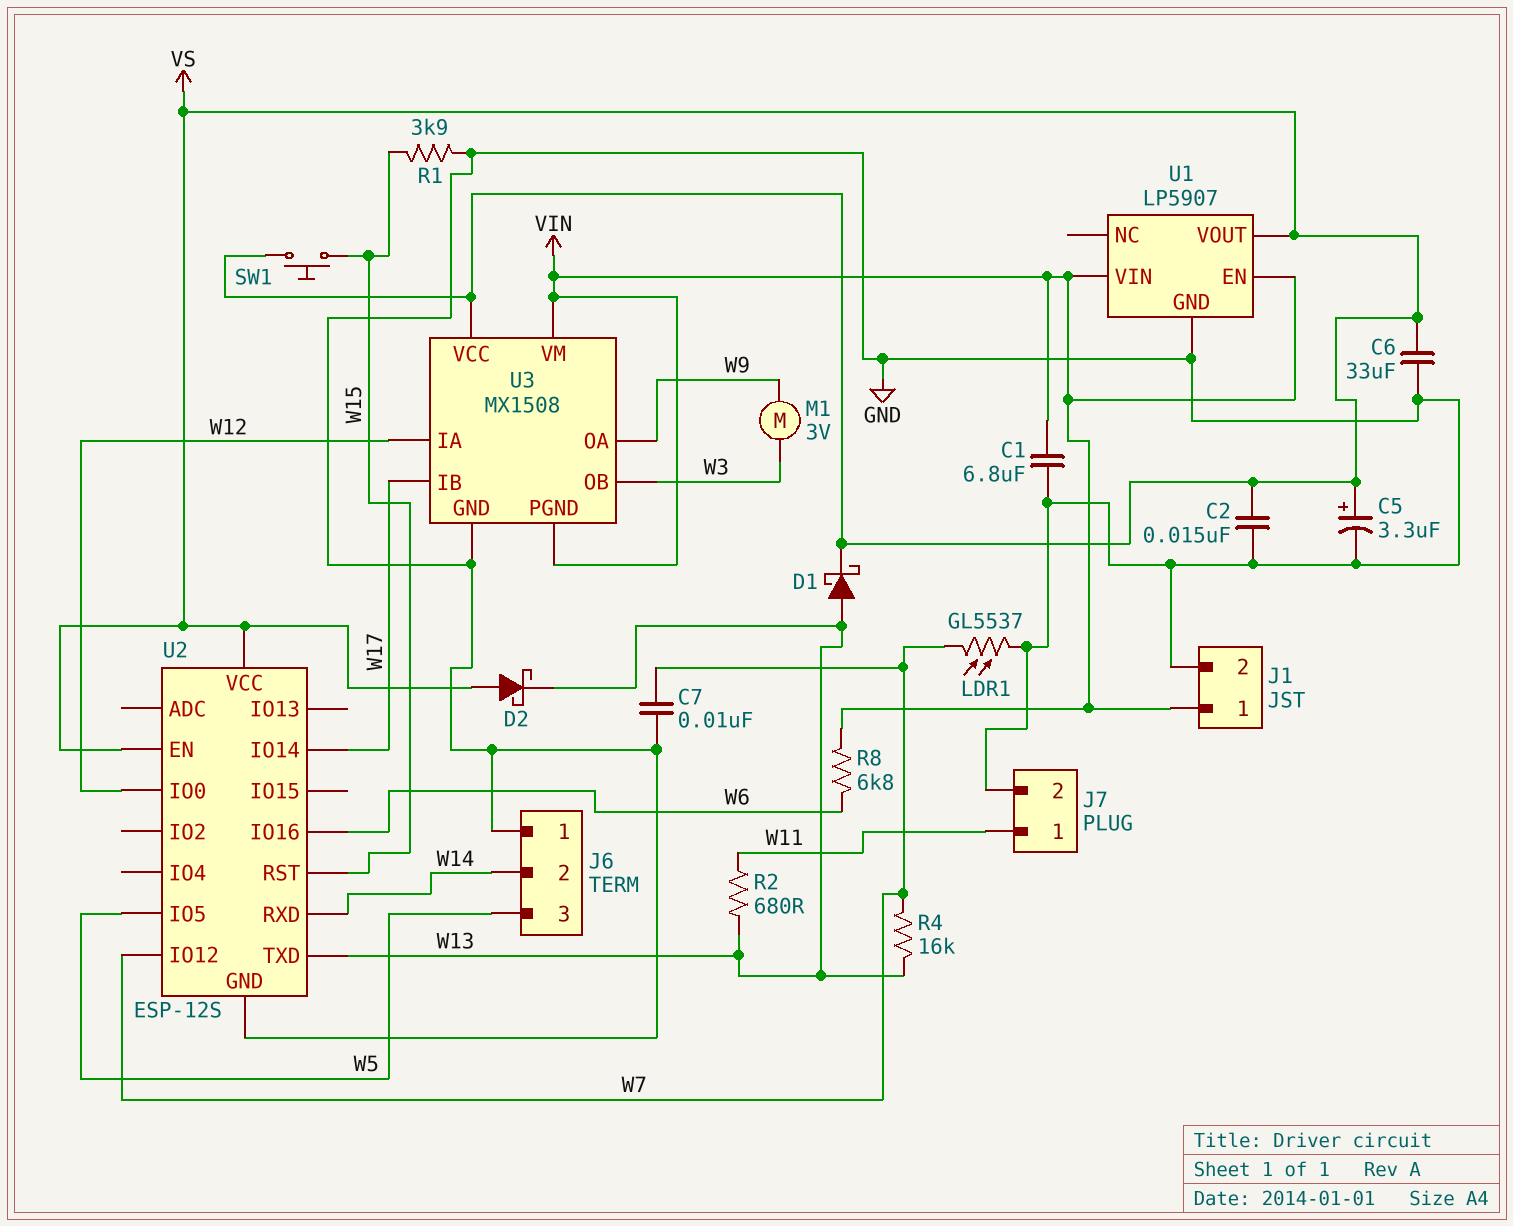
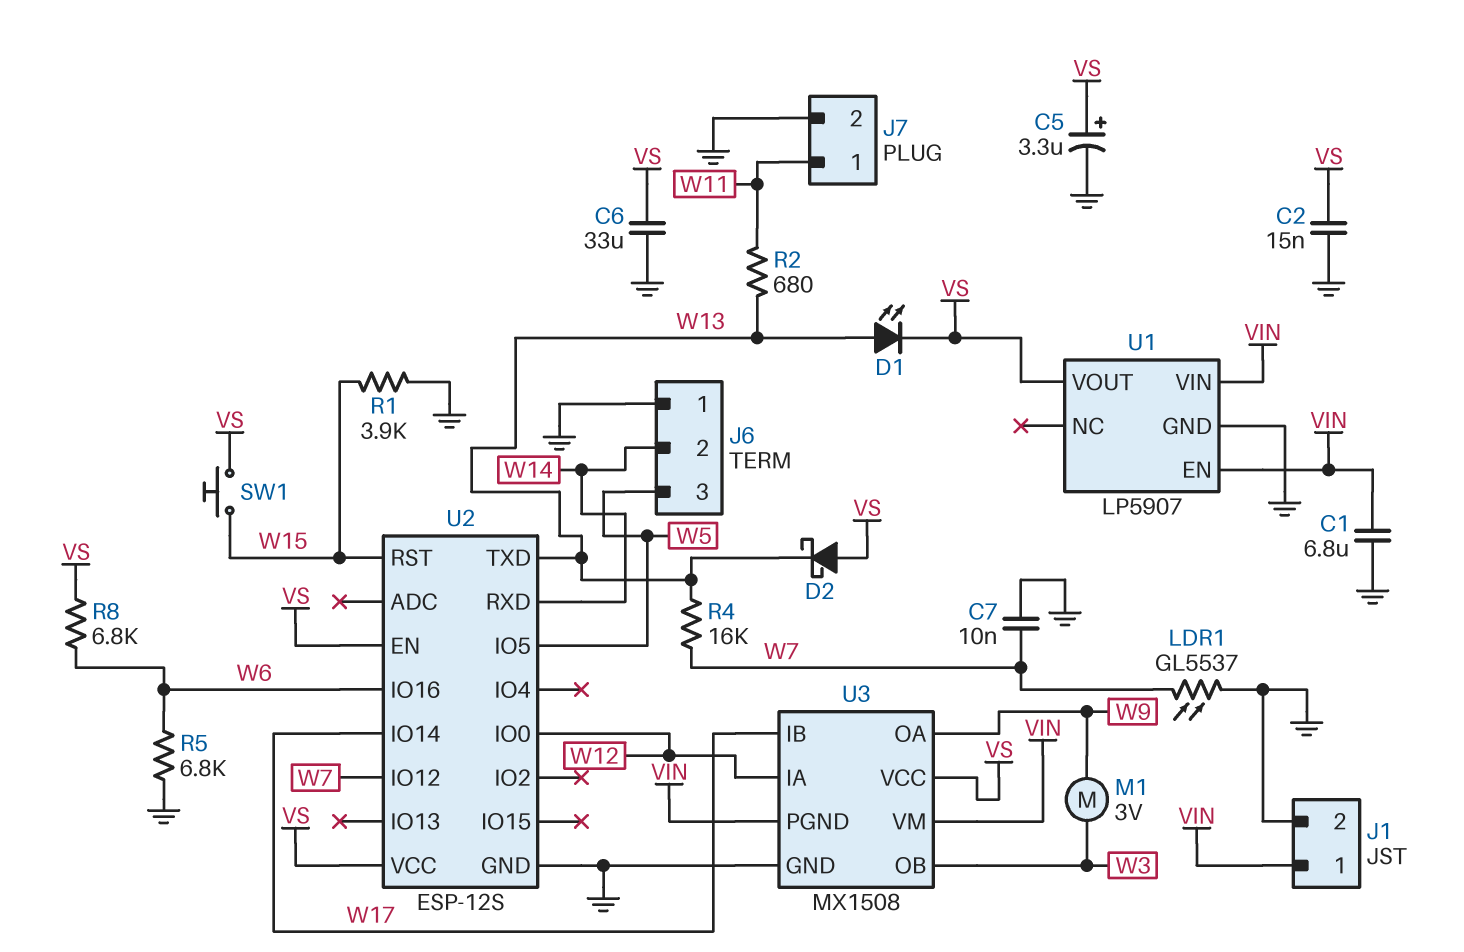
D1: schottky (A W13, K VS) -> LED (A W13, K VS)
R5: none -> 6.8k (GND, W6)
R8: 6.8k (VIN, W6) -> 6.8k (VS, W6)

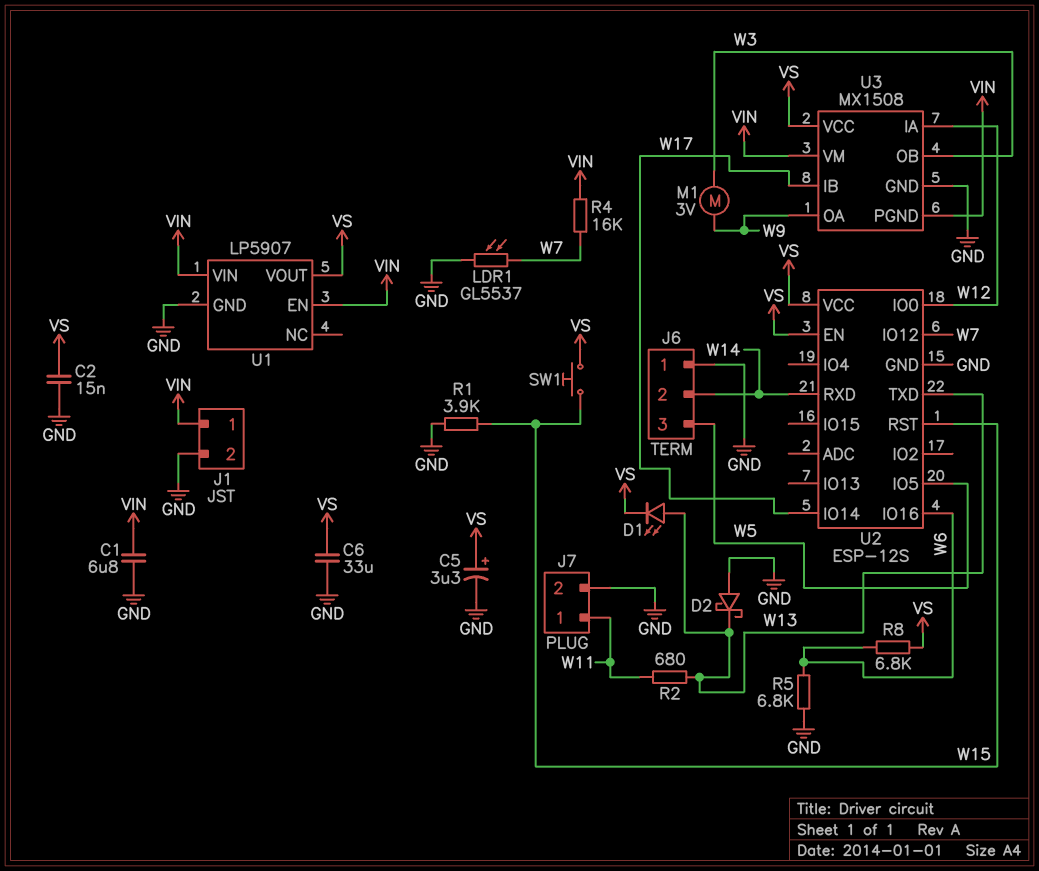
C7: 10nF (GND, W7) -> none
D2: schottky (A VS, K W13) -> schottky (A GND, K W13)
R4: 16k (W7, W13) -> 16k (VIN, W7)

